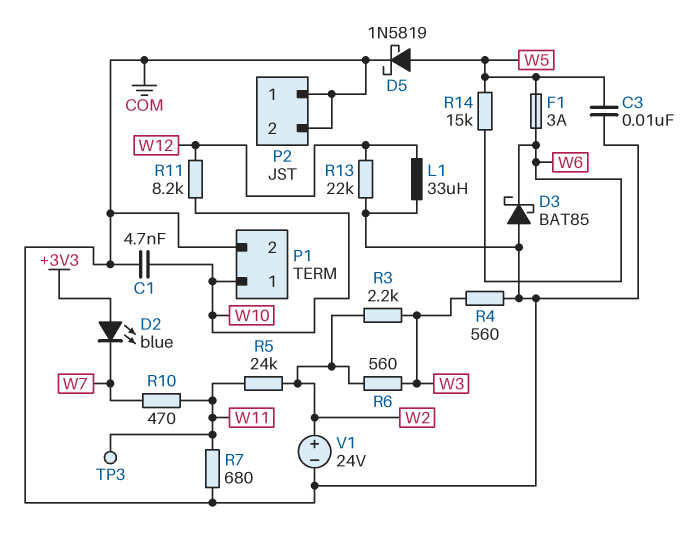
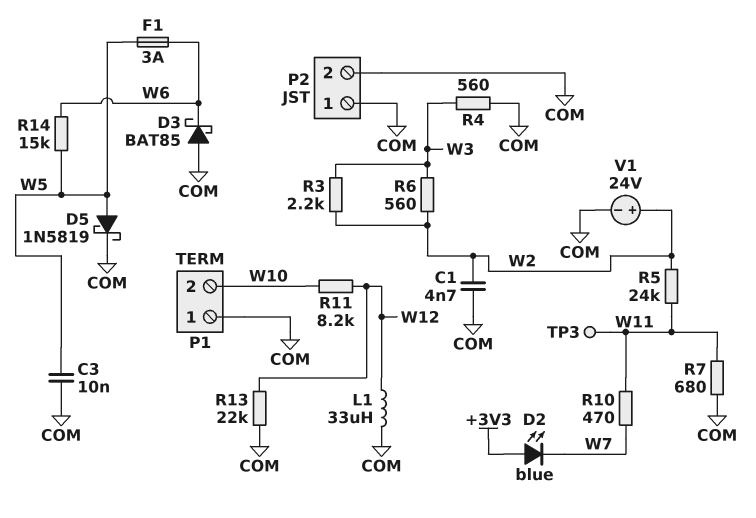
C1: 4.7nF (COM, W10) -> 4.7nF (COM, W2)
P1 pin 1: W10 -> COM
P1 pin 2: COM -> W10

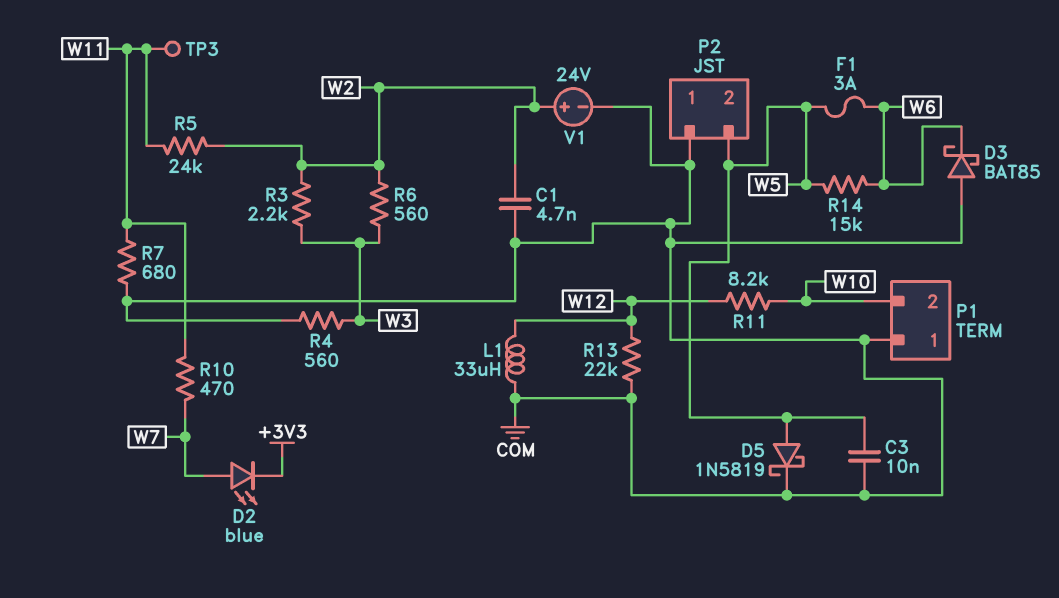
D2: LED blue (A +3V3, K W7) -> LED blue (A W7, K +3V3)
P2 pin 2: COM -> W5

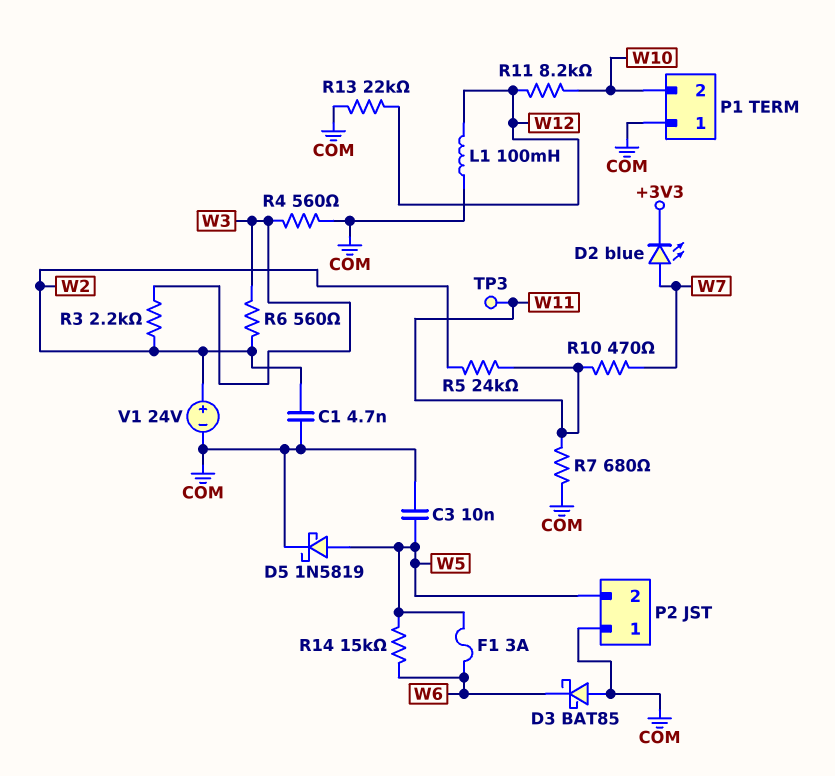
L1: 33uH (COM, W12) -> 100mH (COM, W12)

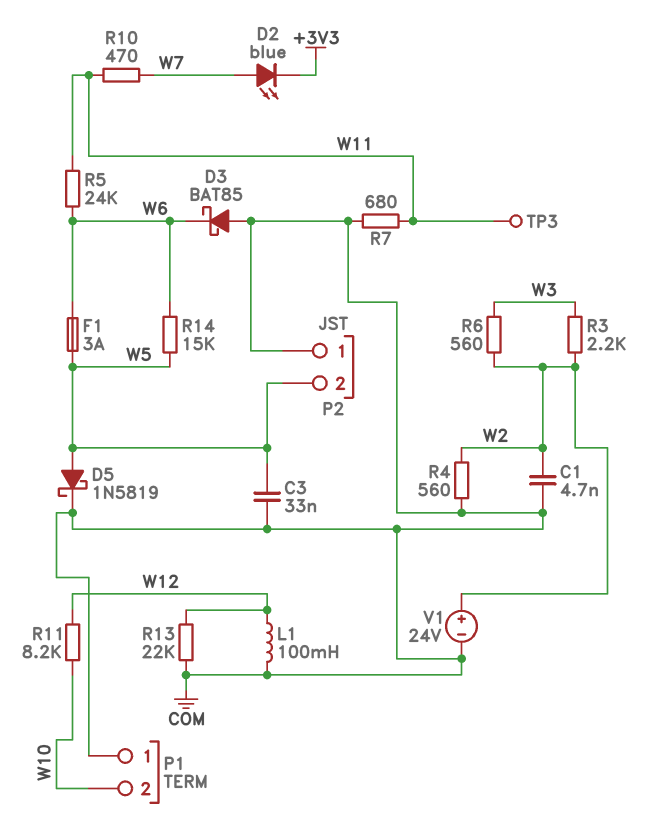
C3: 10nF (COM, W5) -> 33nF (COM, W5)
R4: 560 (COM, W3) -> 560 (COM, W2)
R5: 24k (W2, W11) -> 24k (W6, W11)

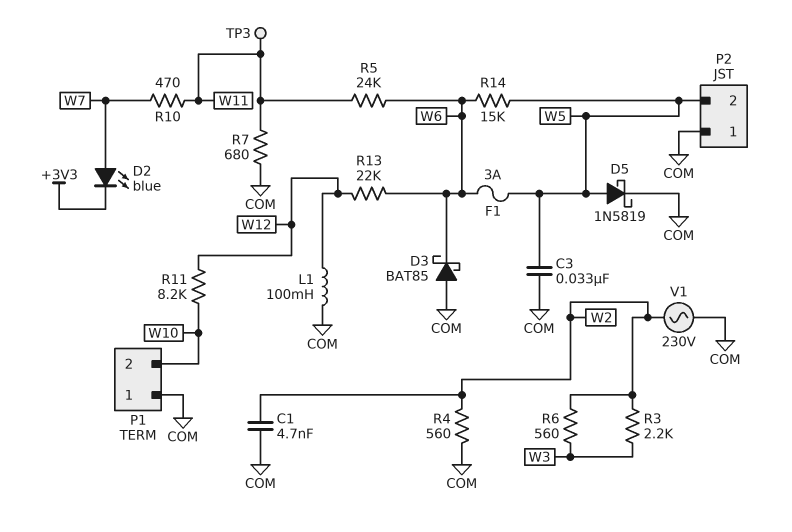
R13: 22k (COM, W12) -> 22k (W6, W12)
V1: 24V (plus W2, minus COM) -> AC 230V (COM, W2)

